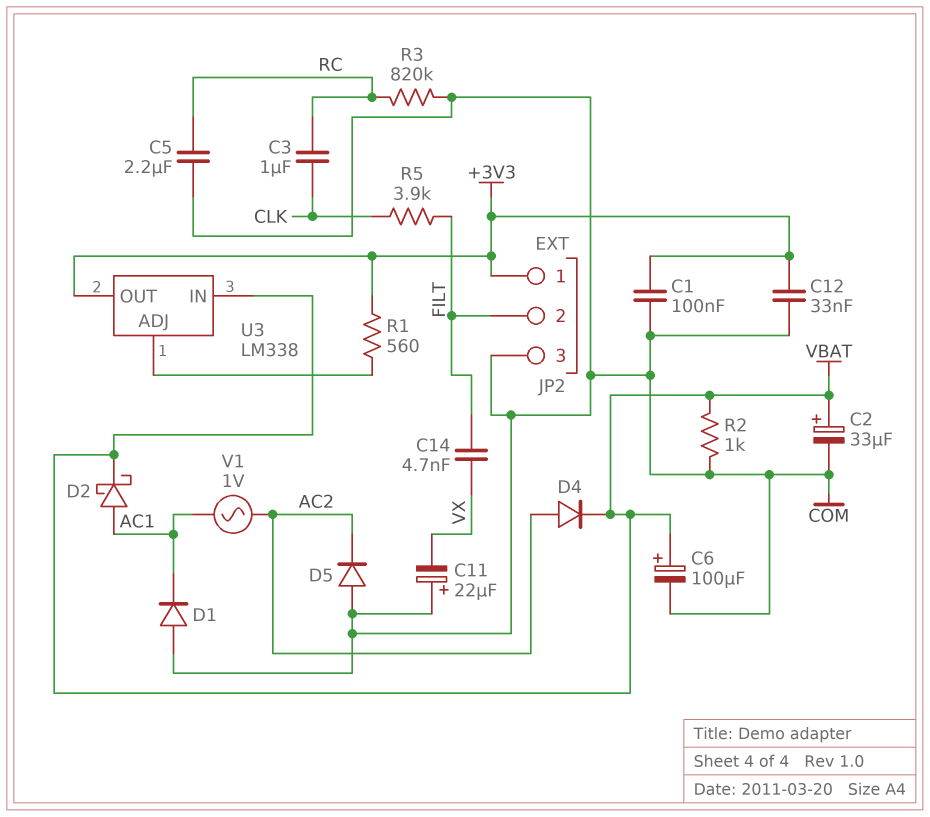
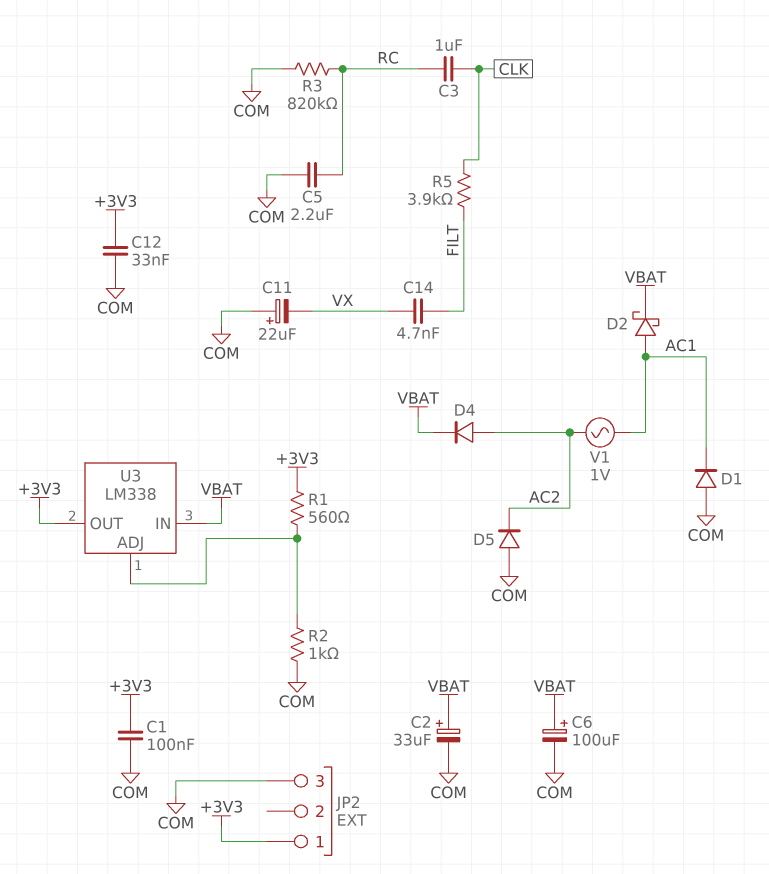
JP2 pin 2: FILT -> none
R2: 1k (COM, VBAT) -> 1k (COM, U3/ADJ)

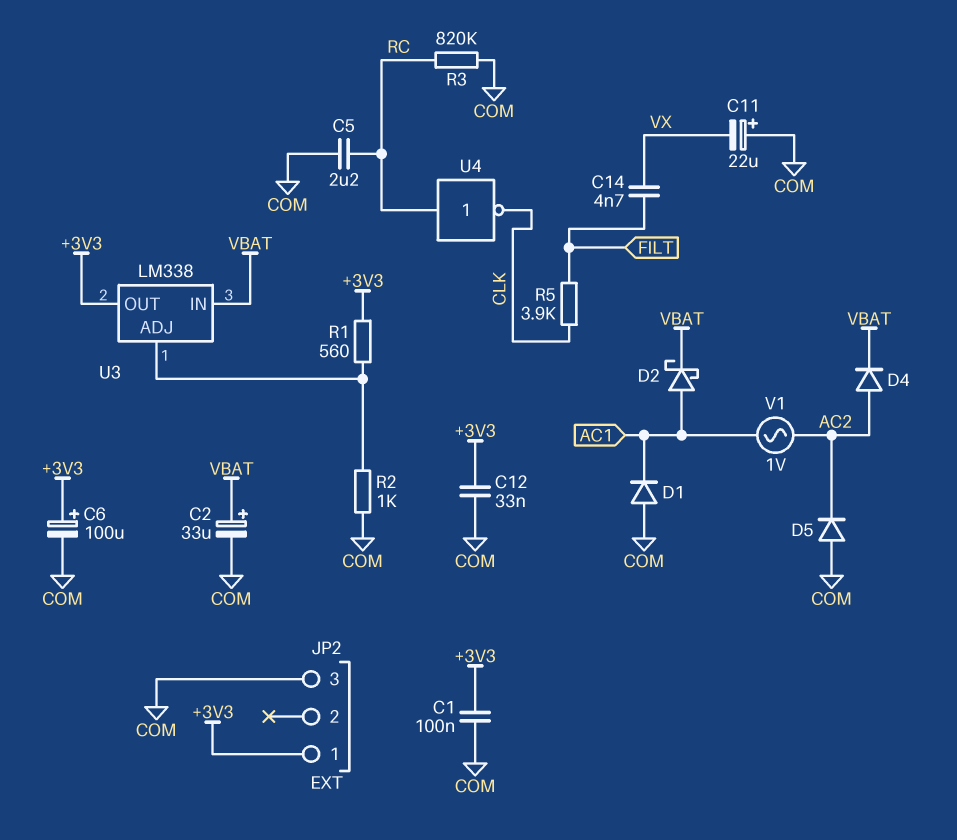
C3: 1uF (CLK, RC) -> none
C6: 100uF (plus VBAT, minus COM) -> 100uF (plus +3V3, minus COM)
U4: none -> NOT (in RC, out CLK)

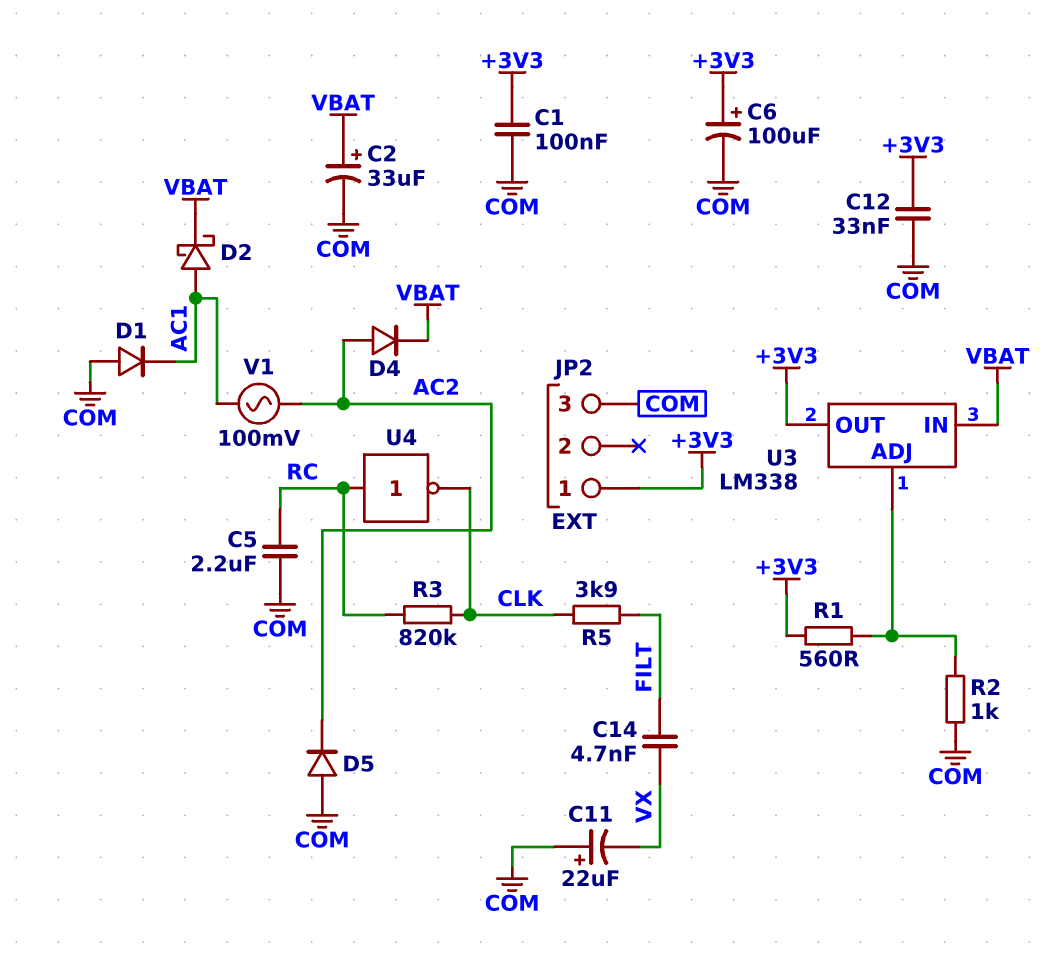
R3: 820k (COM, RC) -> 820k (CLK, RC)
V1: AC 1V (AC1, AC2) -> AC 100mV (AC1, AC2)

